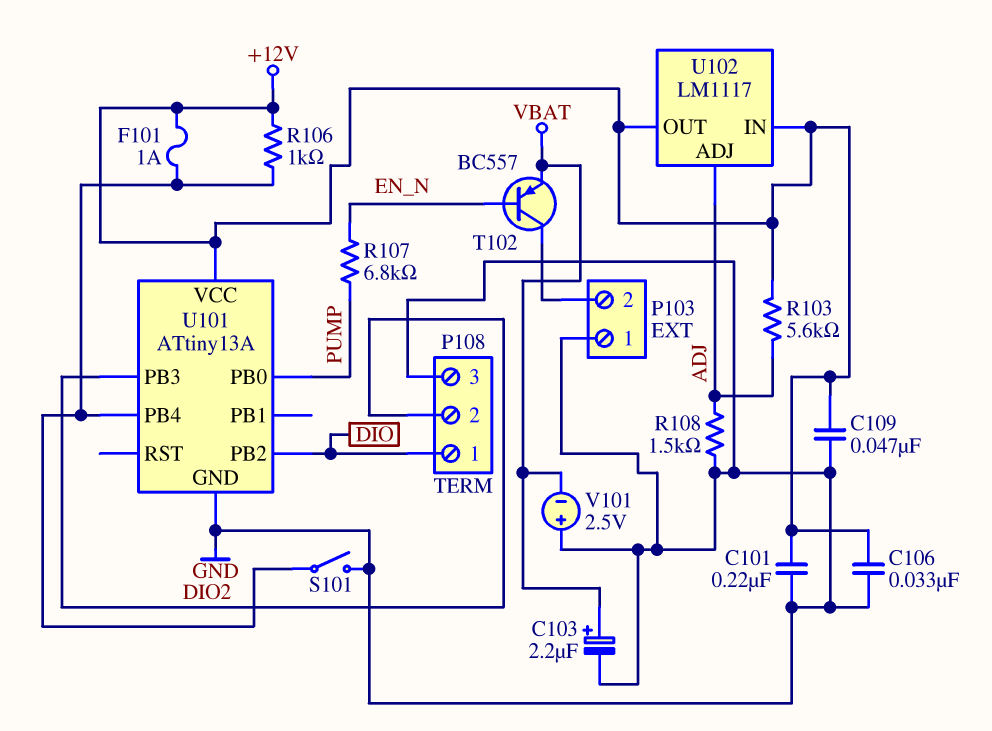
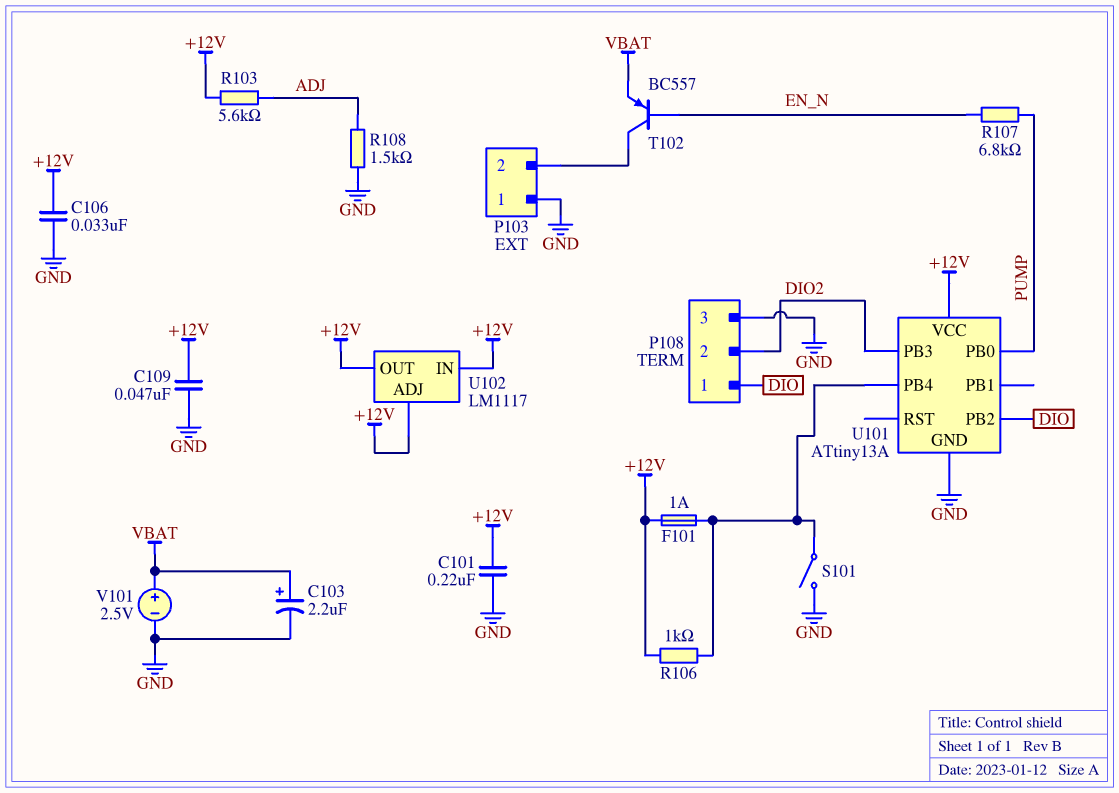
U102 pin ADJ: ADJ -> +12V
V101: 2.5V (plus GND, minus VBAT) -> 2.5V (plus VBAT, minus GND)

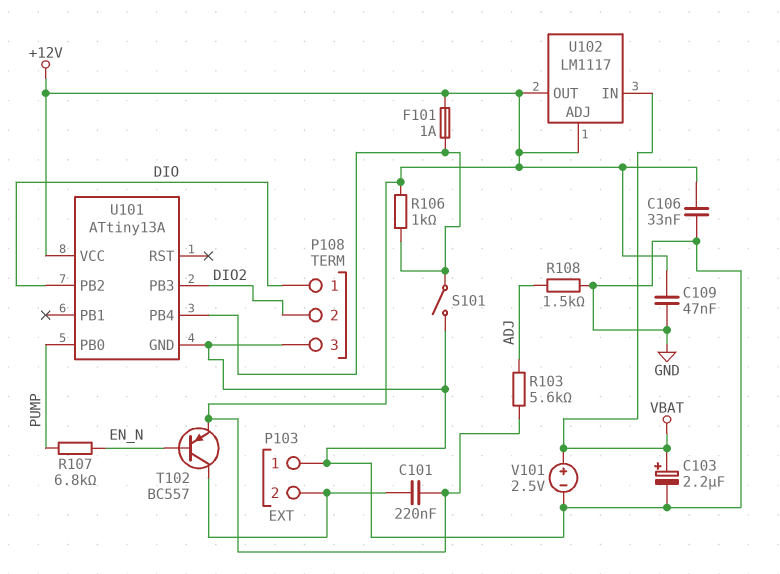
C101: 220nF (+12V, GND) -> 220nF (+12V, P103/2)
T102: PNP BC557 (B EN_N, C P103/2, E VBAT) -> PNP BC557 (B EN_N, C P103/2, E +12V)
U102 pin IN: +12V -> VBAT

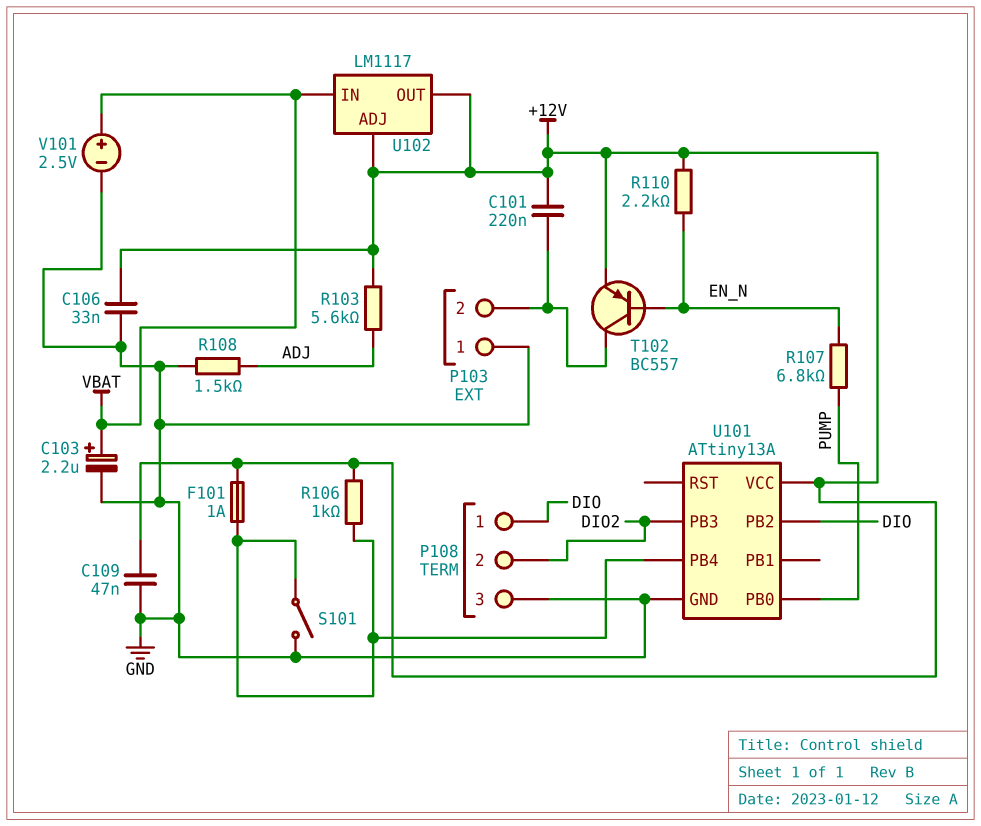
R110: none -> 2.2k (+12V, EN_N)

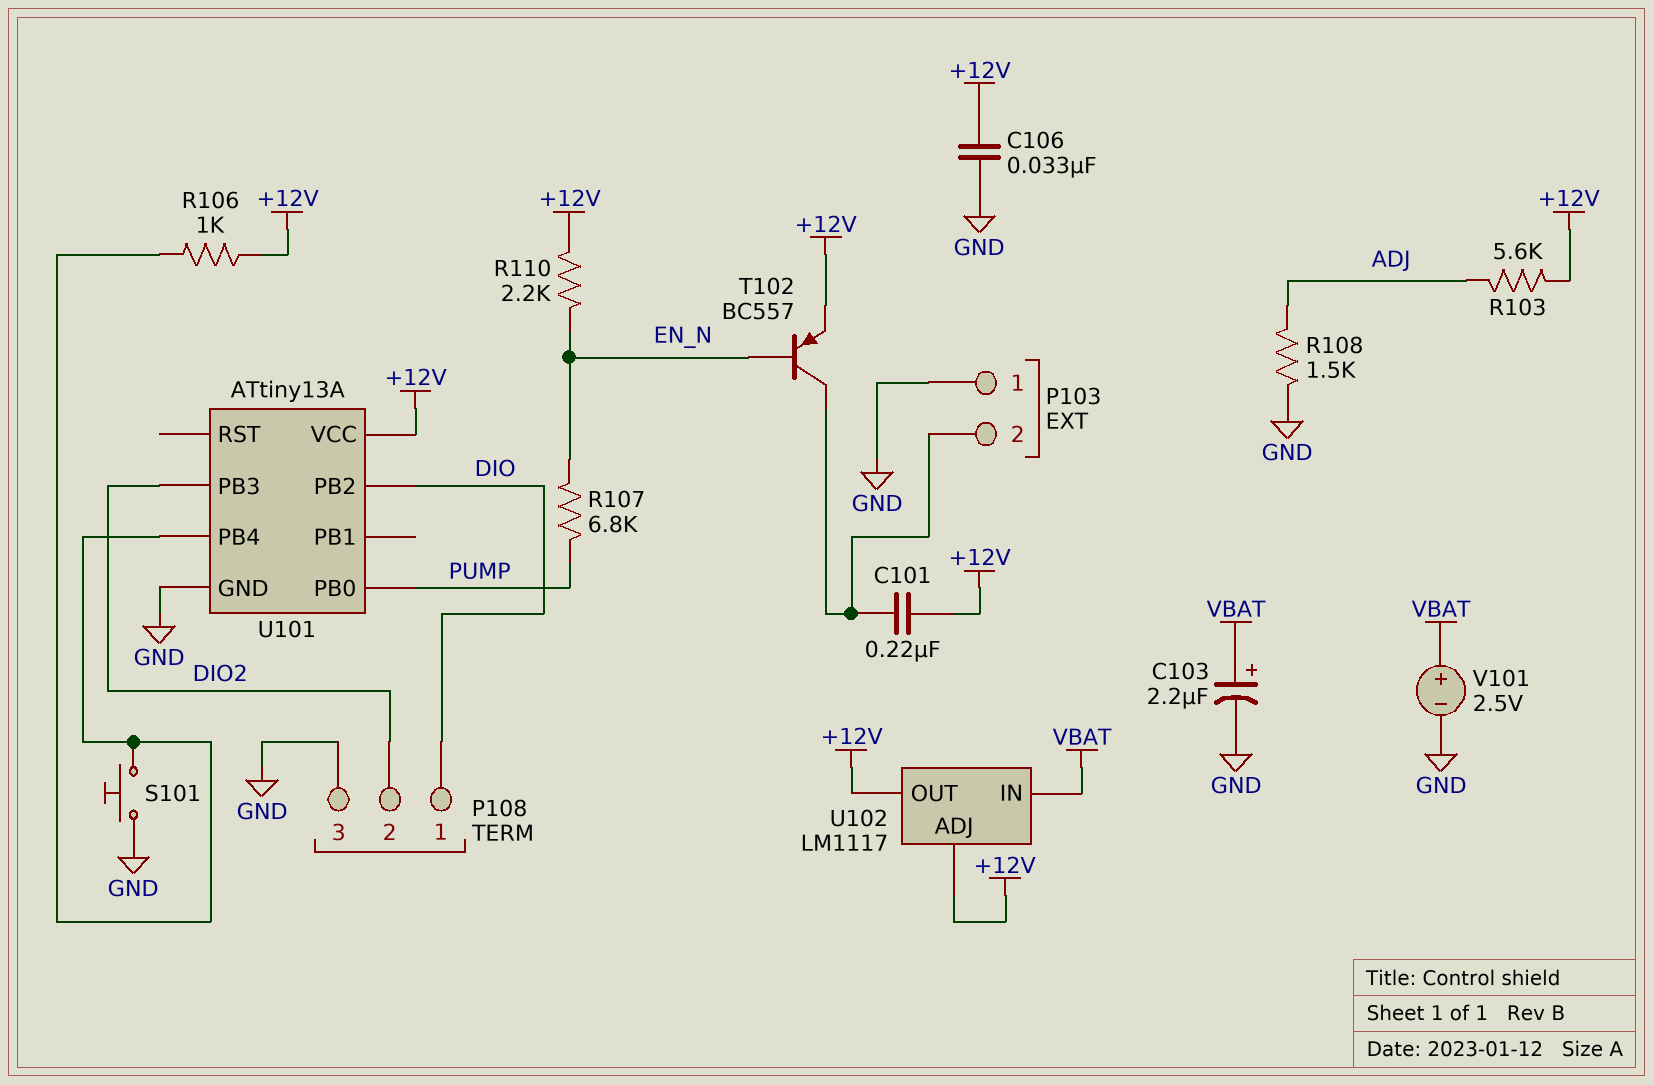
C109: 47nF (+12V, GND) -> none
F101: 1A (+12V, U101/PB4) -> none
S101: switch (GND, U101/PB4) -> button (GND, U101/PB4)

